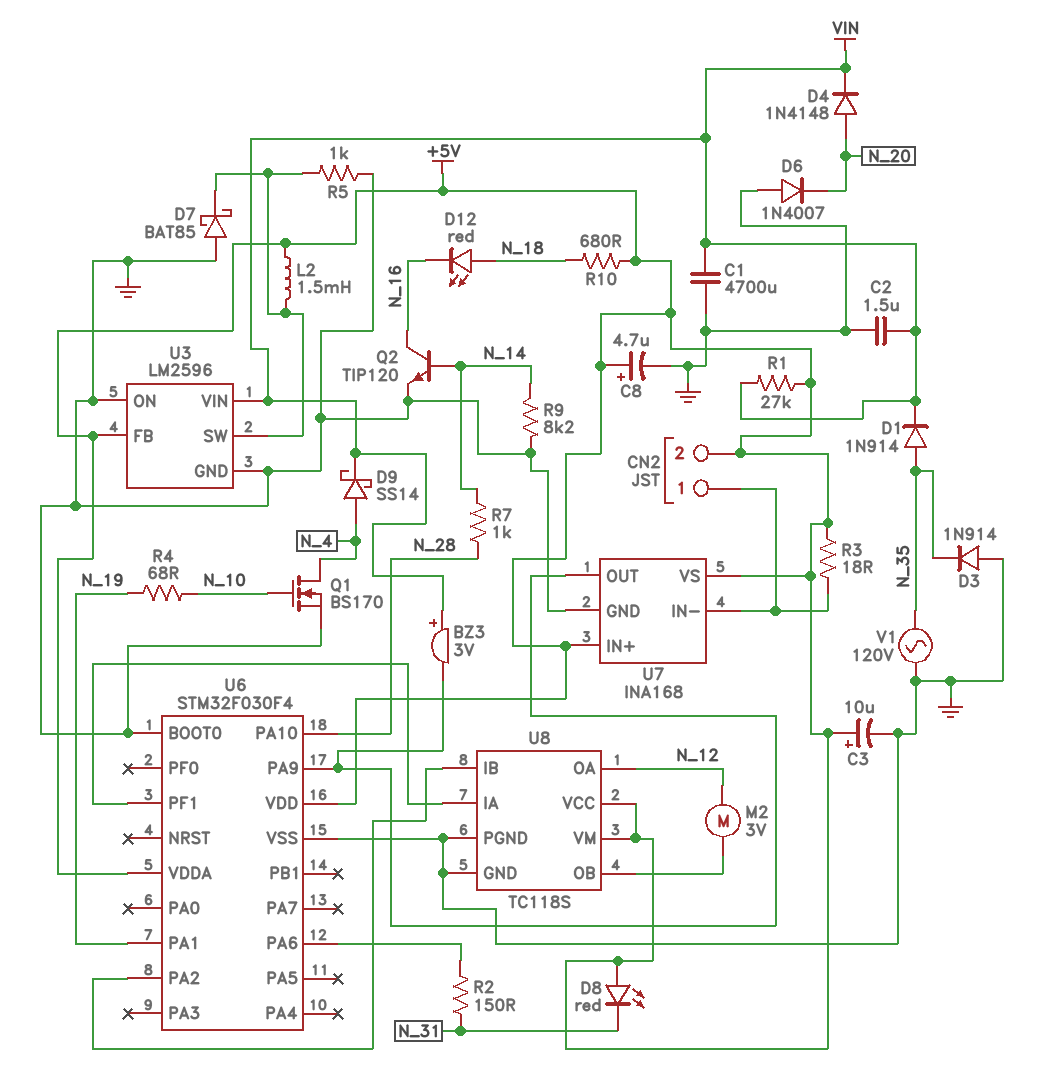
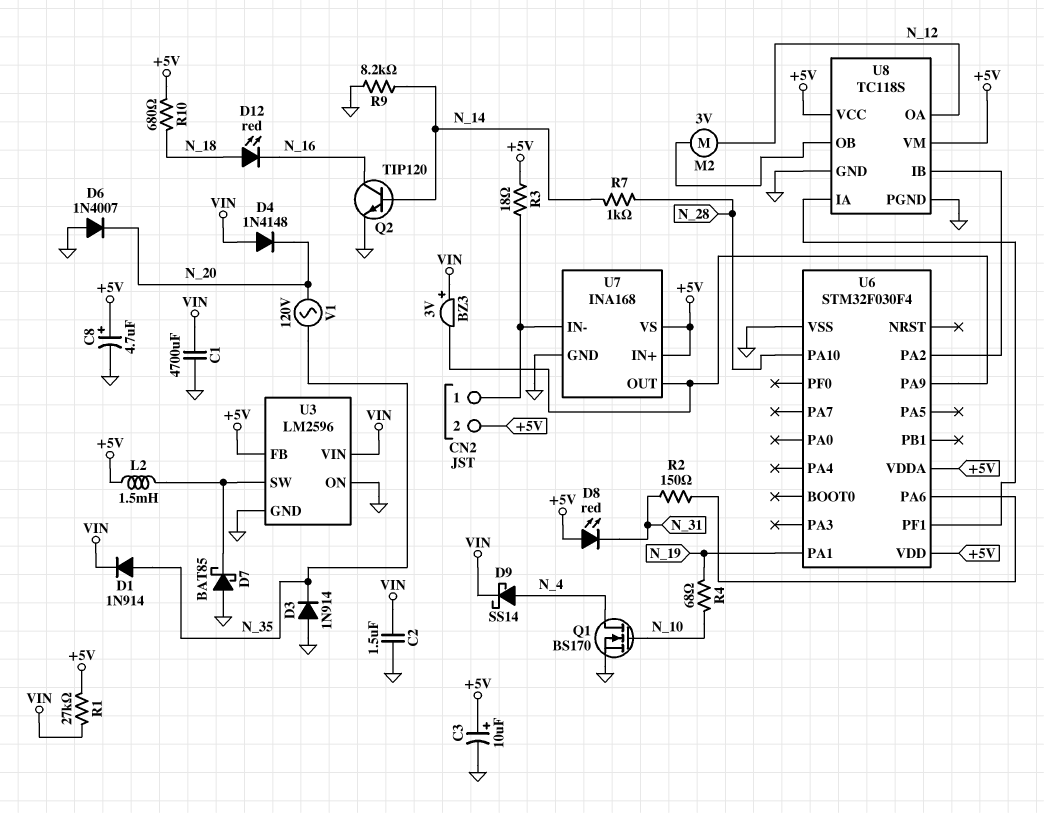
D4: diode 1N4148 (A N_20, K VIN) -> diode 1N4148 (A VIN, K N_20)
R5: 1k (GND, U3/SW) -> none
U6 pin BOOT0: GND -> none
V1: AC 120V (GND, N_35) -> AC 120V (N_20, N_35)

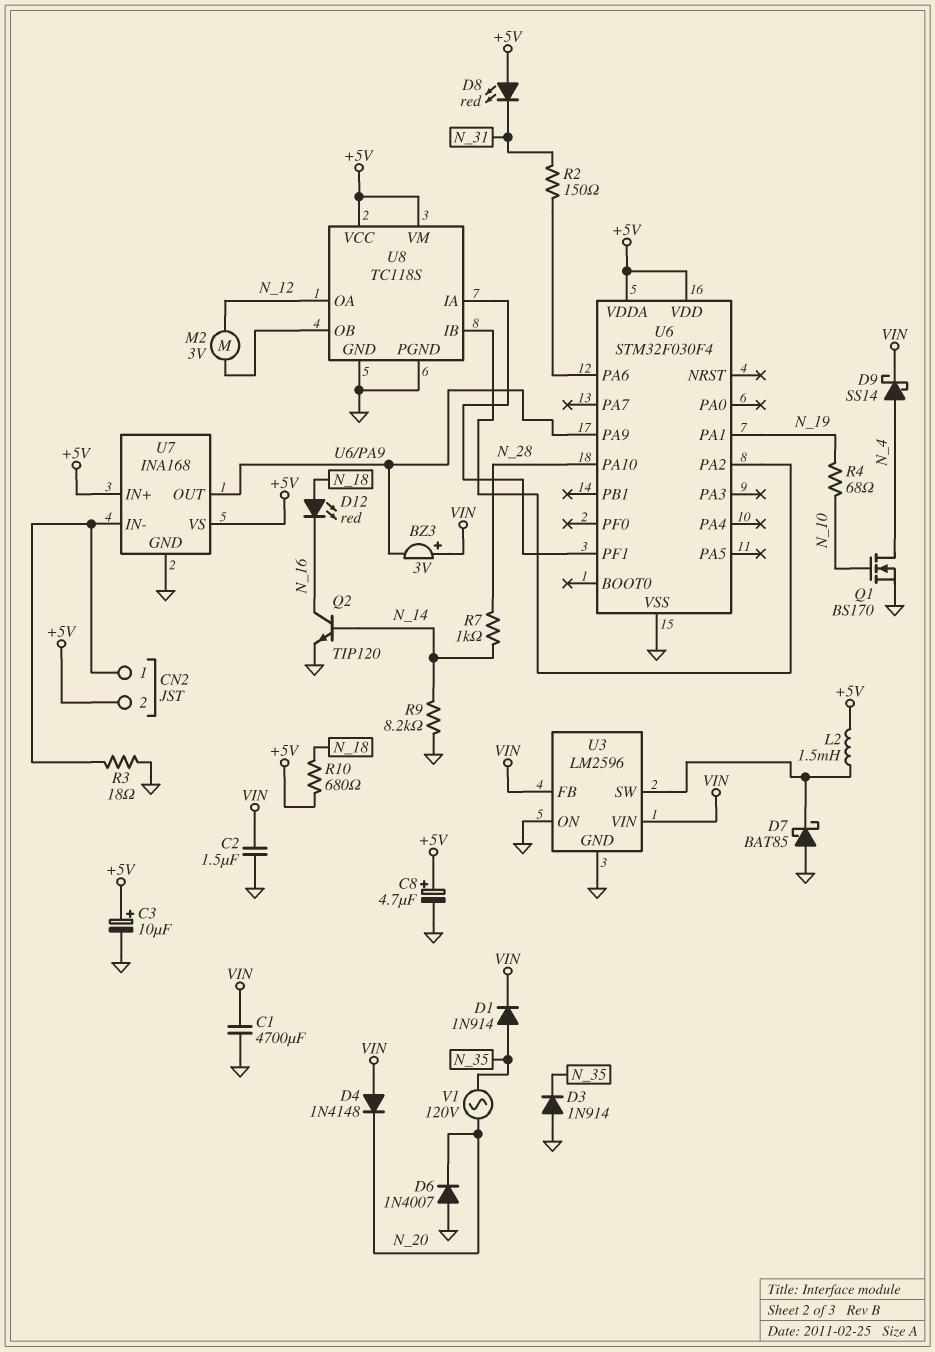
R1: 27k (+5V, VIN) -> none
R3: 18 (+5V, CN2/1) -> 18 (CN2/1, GND)
U3 pin FB: +5V -> VIN

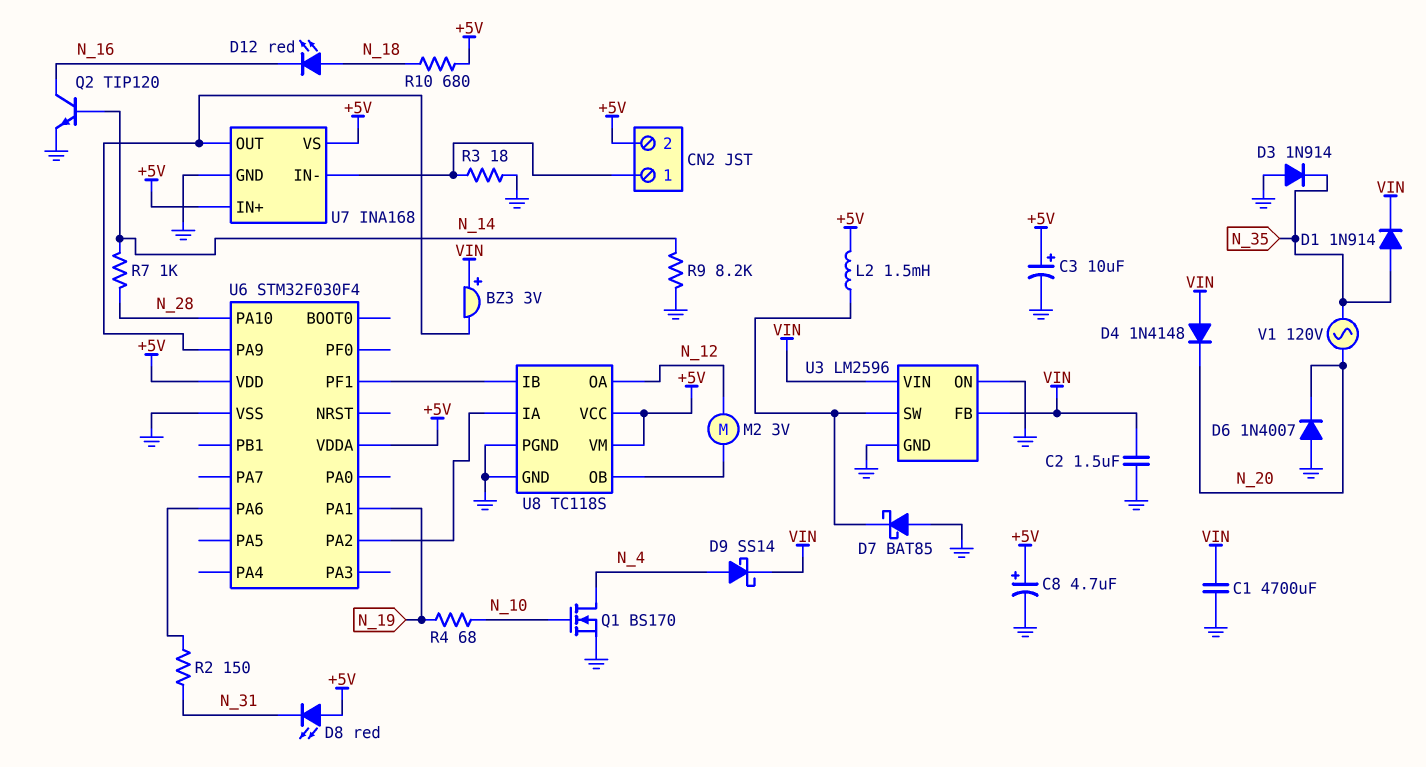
U8 pin IA: U6/PF1 -> U6/PA2
U8 pin IB: U6/PA2 -> U6/PF1

